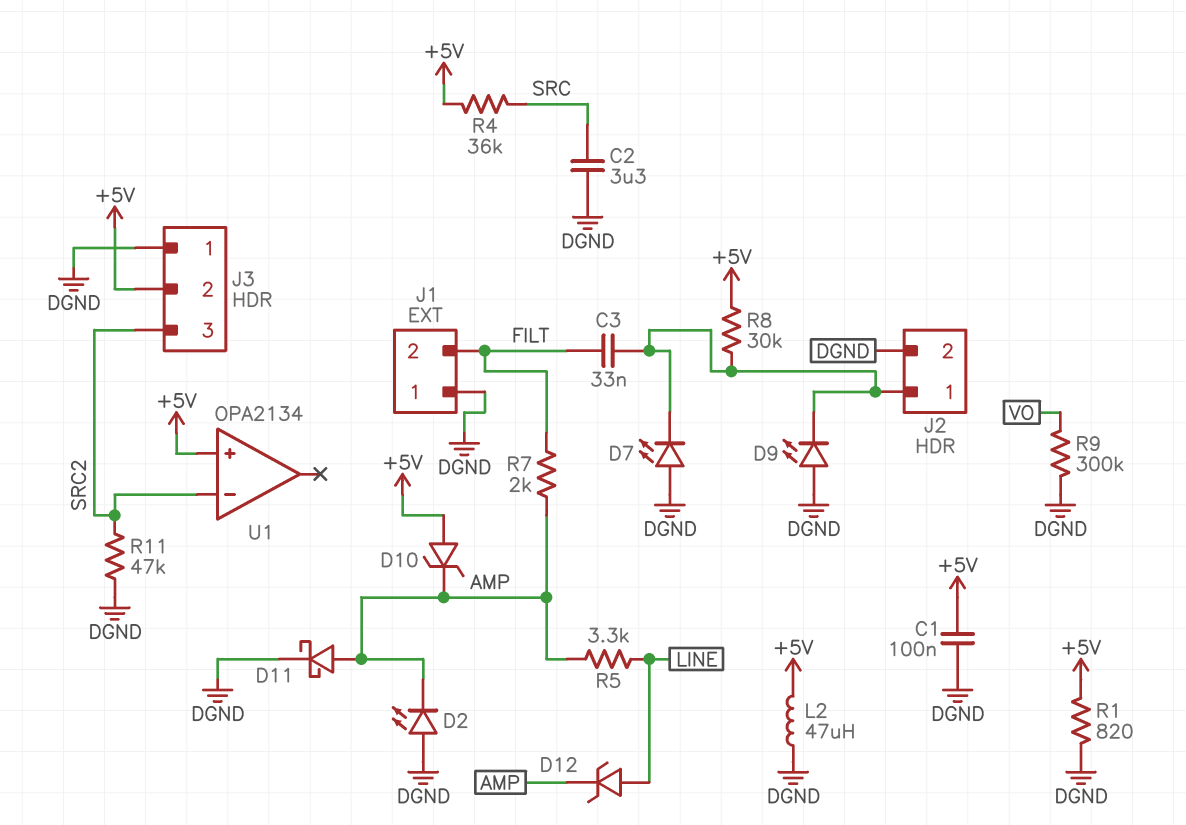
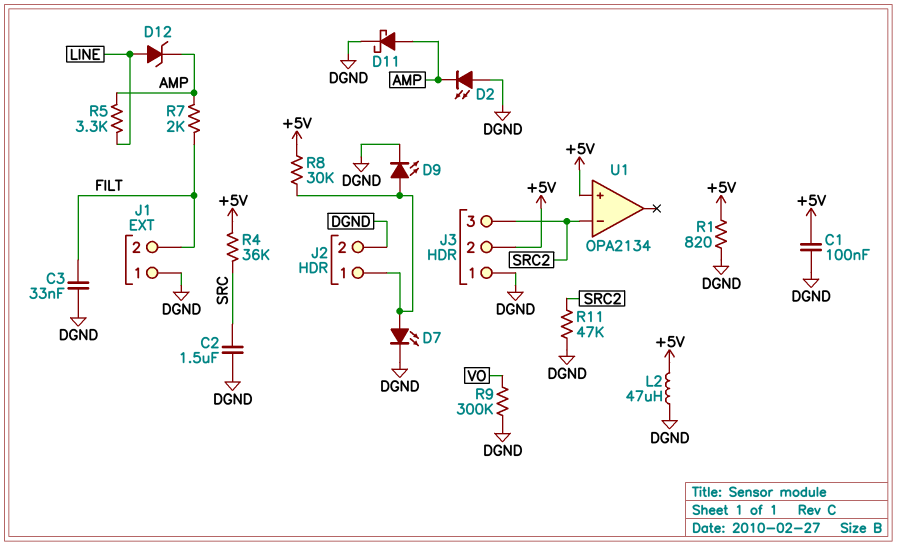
C2: 3.3uF (DGND, SRC) -> 1.5uF (DGND, SRC)
C3: 33nF (FILT, J2/1) -> 33nF (DGND, FILT)
D7: LED (A DGND, K J2/1) -> LED (A J2/1, K DGND)
D9: LED (A DGND, K J2/1) -> LED (A J2/1, K DGND)
D10: zener (A +5V, K AMP) -> none

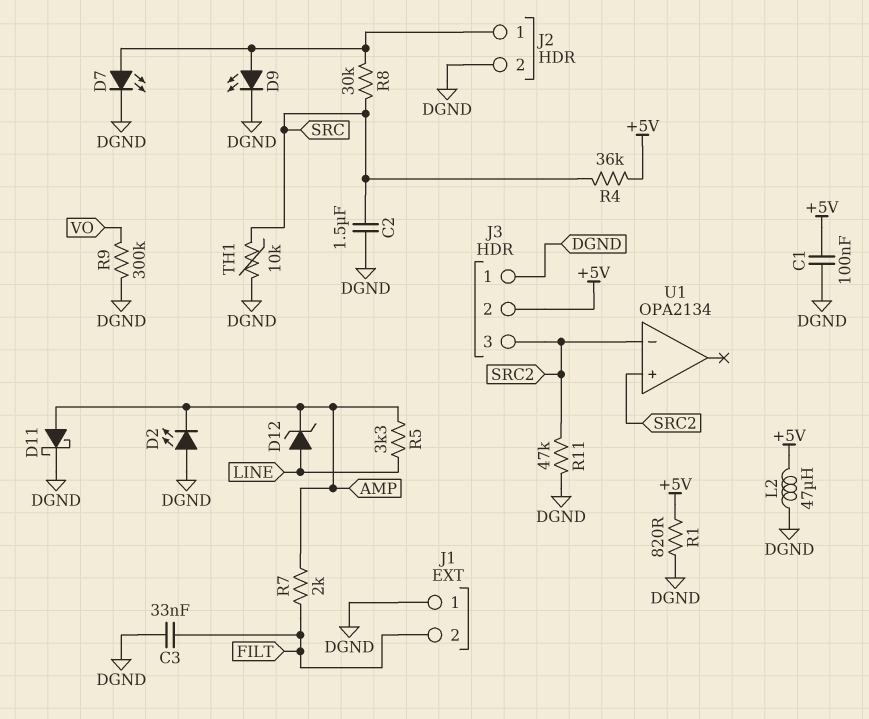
R8: 30k (+5V, J2/1) -> 30k (J2/1, SRC)
TH1: none -> 10k (DGND, SRC)
U1 pin in+: +5V -> SRC2

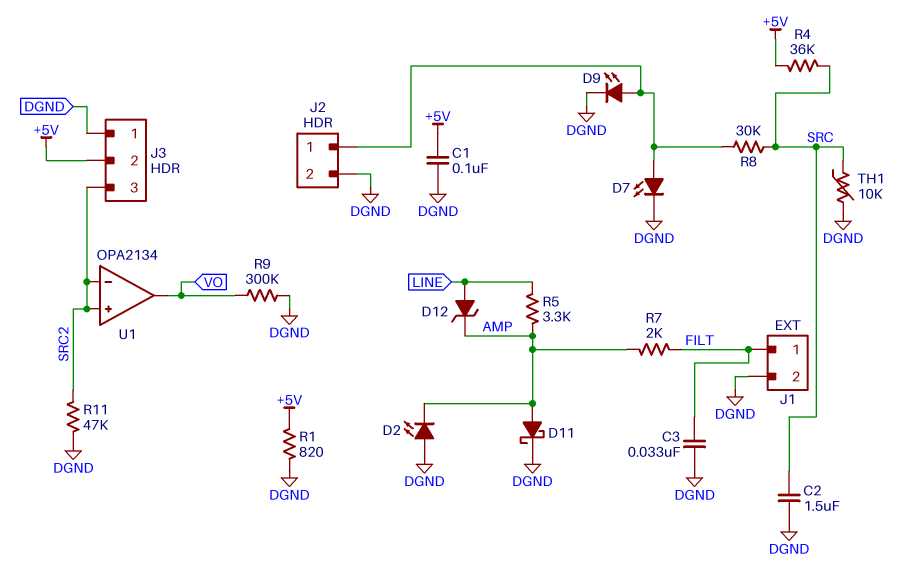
J1 pin 1: DGND -> FILT
J1 pin 2: FILT -> DGND
L2: 47uH (+5V, DGND) -> none
U1 pin out: none -> VO

